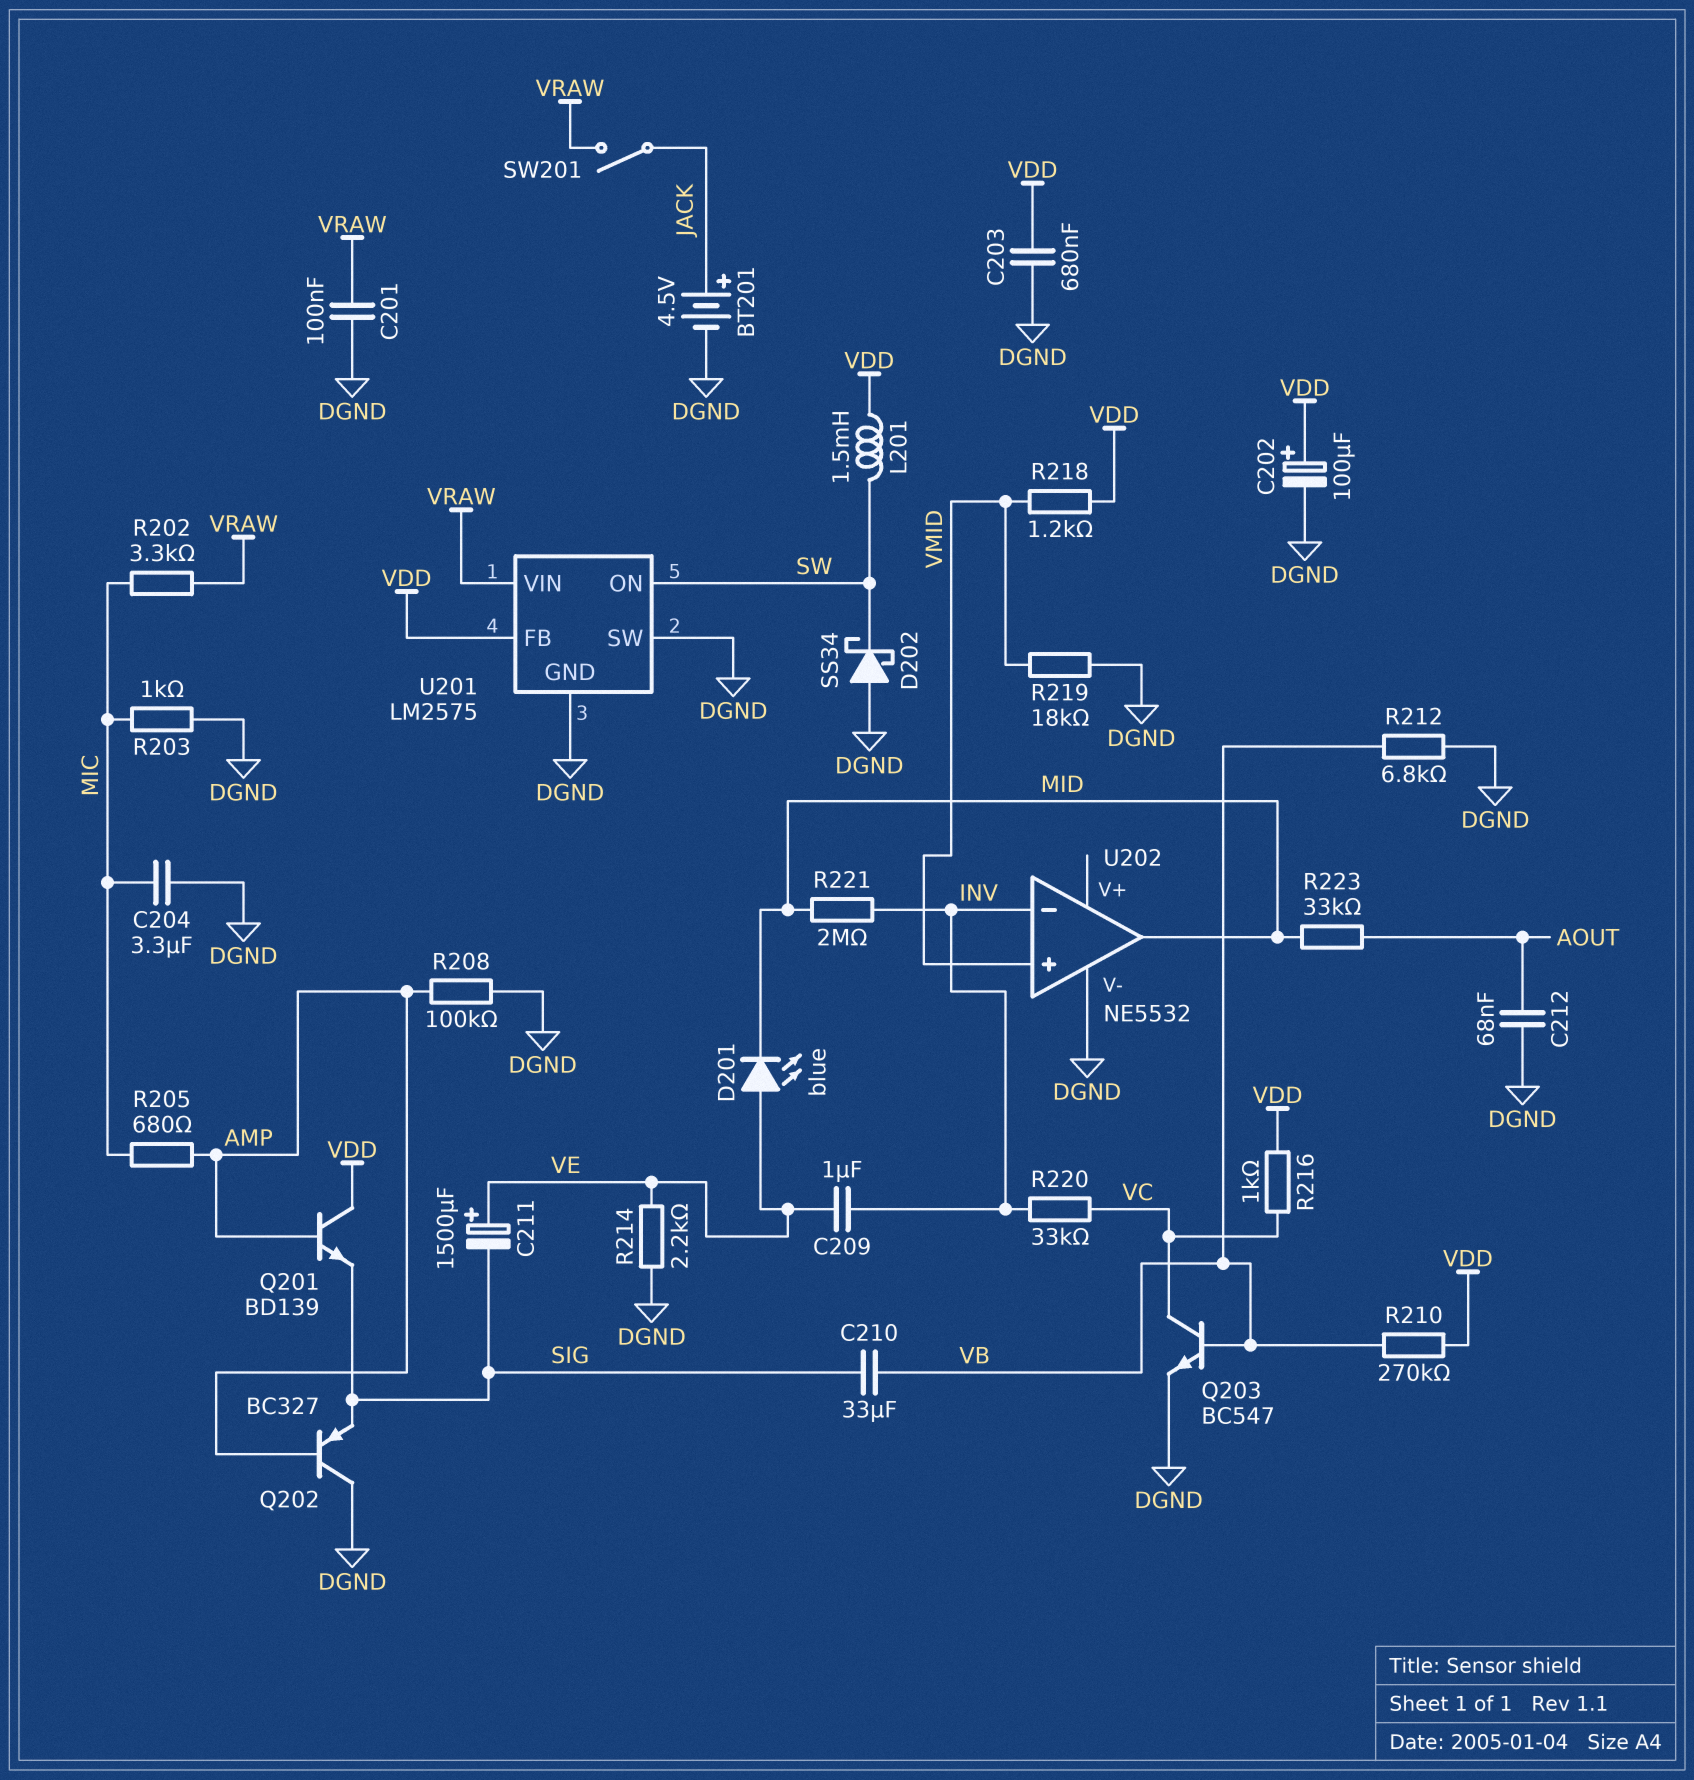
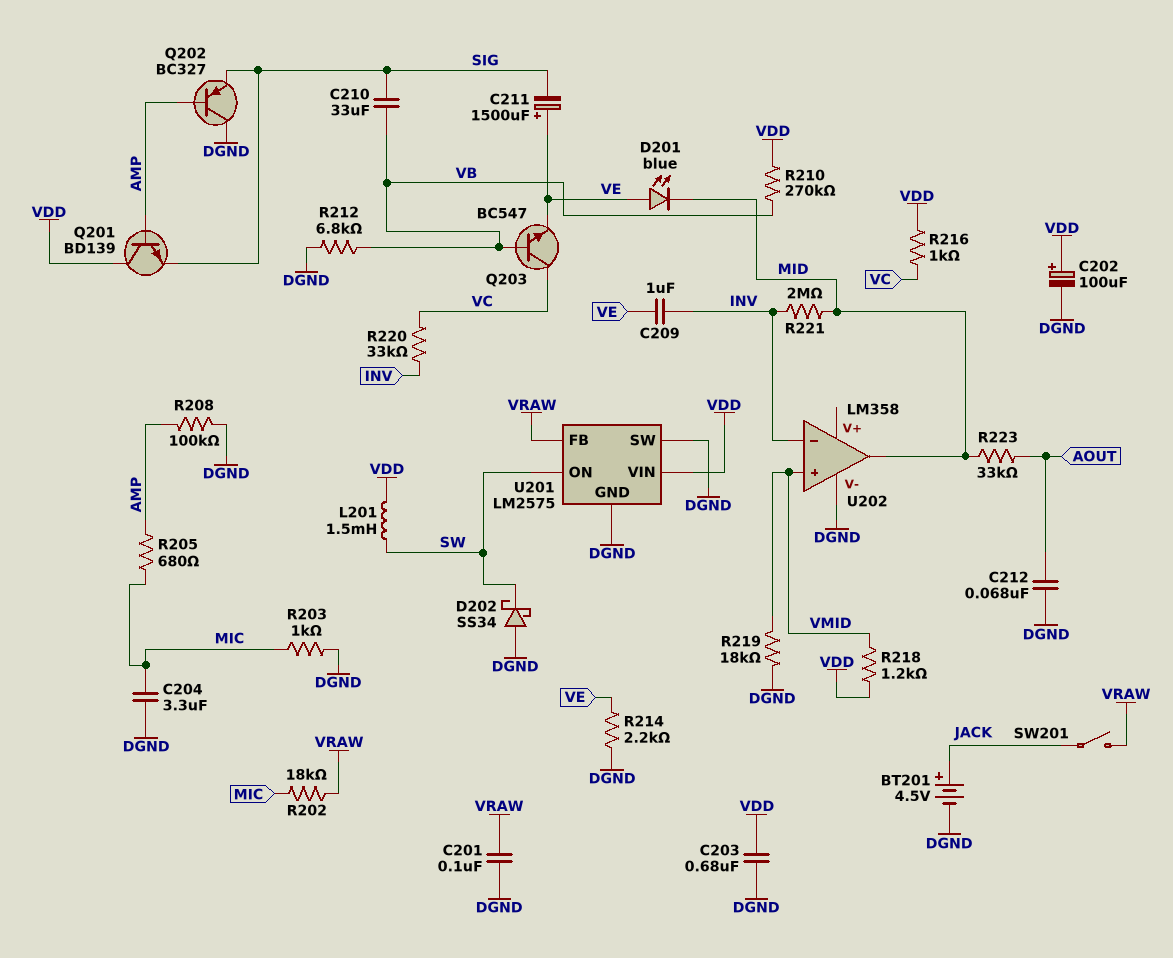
Q203: NPN BC547 (B VB, C VC, E DGND) -> NPN BC547 (B VB, C VC, E VE)
R202: 3.3k (MIC, VRAW) -> 18k (MIC, VRAW)
U201 pin FB: VDD -> VRAW
U201 pin VIN: VRAW -> VDD
U202: NE5532 -> LM358

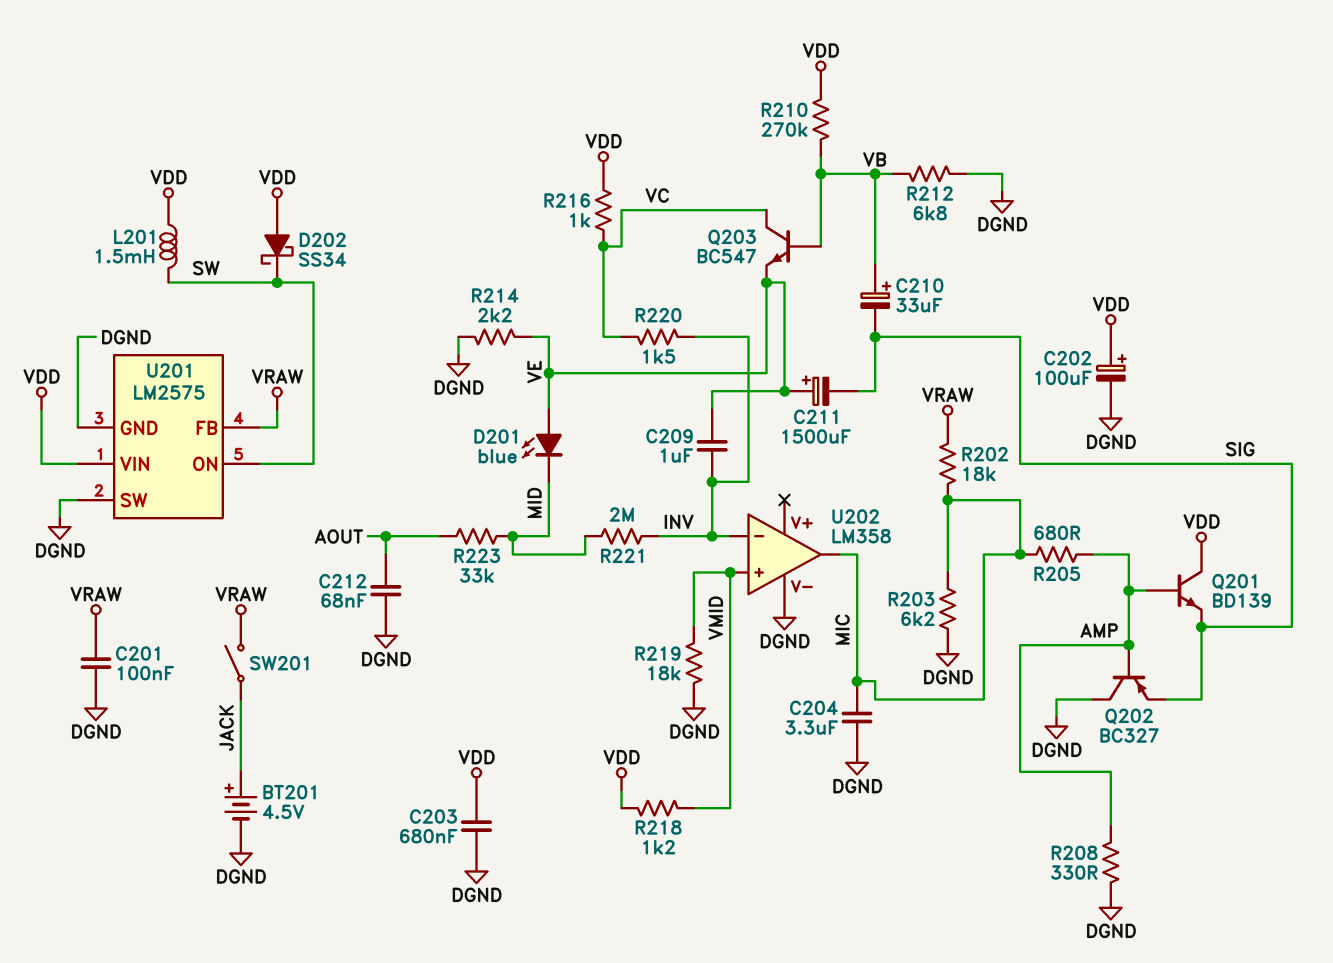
C210: 33uF (SIG, VB) -> 33uF (plus VB, minus SIG)
D202: schottky SS34 (A DGND, K SW) -> schottky SS34 (A VDD, K SW)
R203: 1k (DGND, MIC) -> 6.2k (DGND, MIC)
R208: 100k (AMP, DGND) -> 330 (AMP, DGND)
R220: 33k (INV, VC) -> 1.5k (INV, VC)
U202 pin out: MID -> MIC

